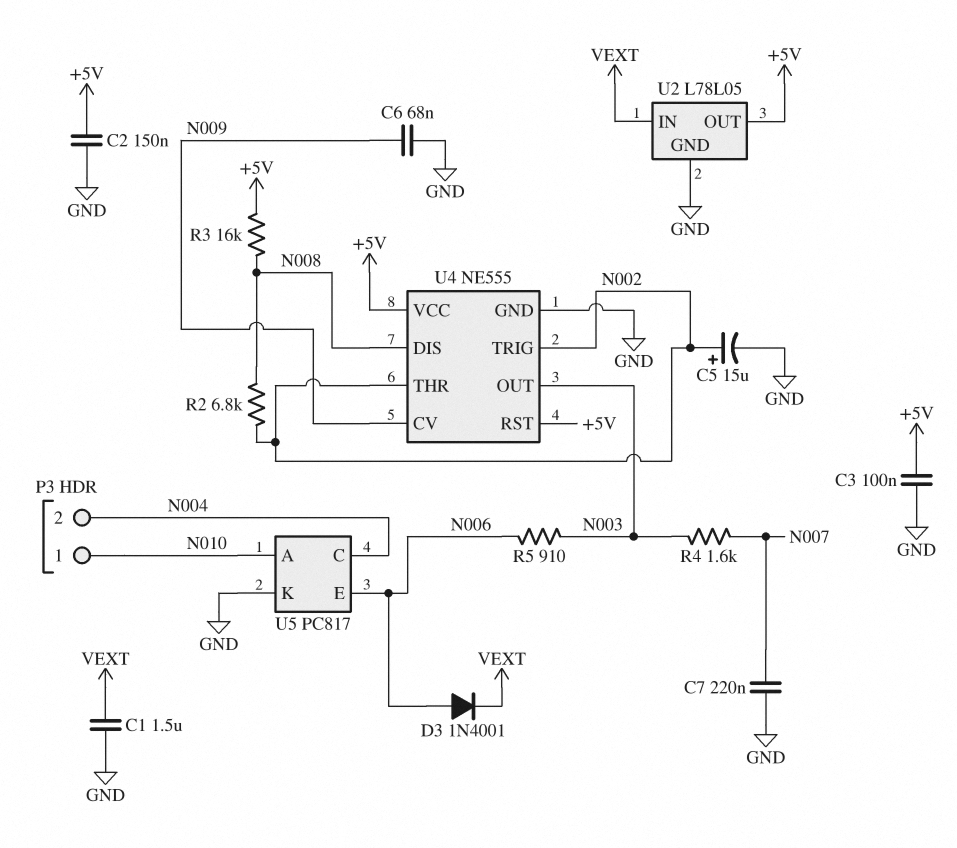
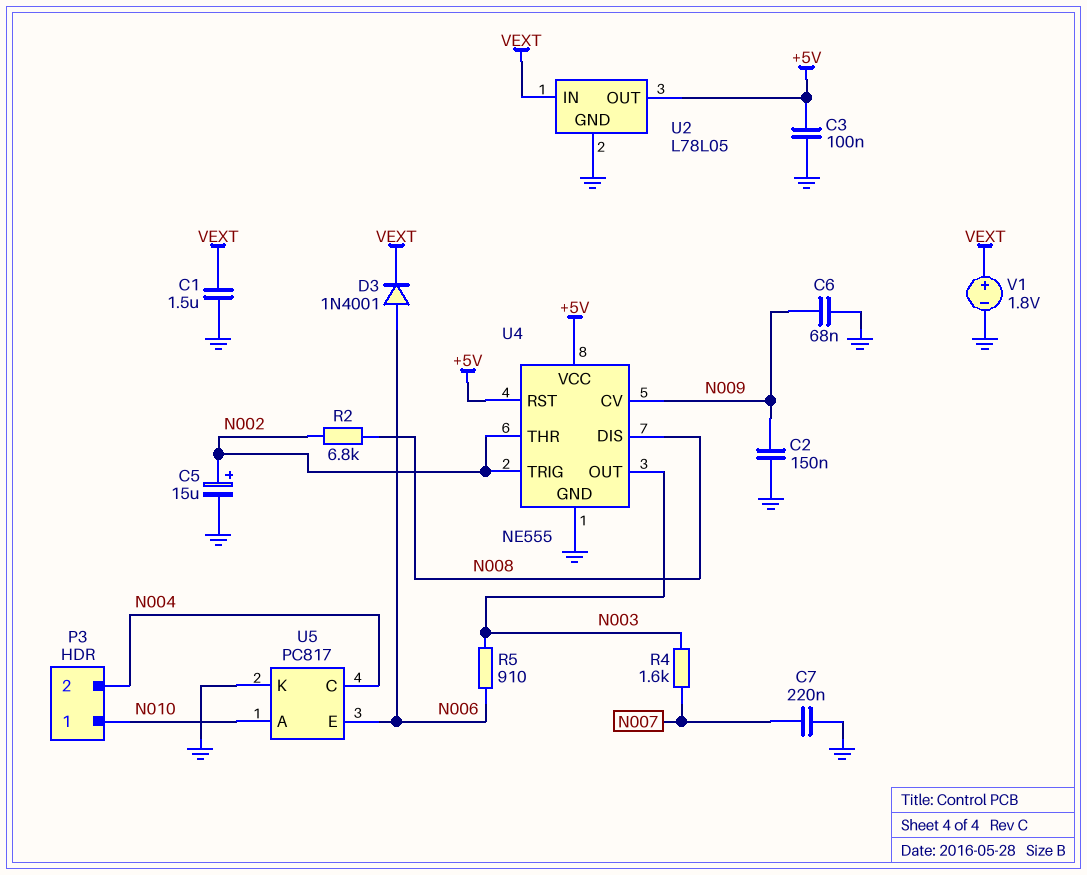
C2: 150nF (+5V, GND) -> 150nF (GND, N009)
R3: 16k (+5V, N008) -> none
V1: none -> 1.8V (plus VEXT, minus GND)

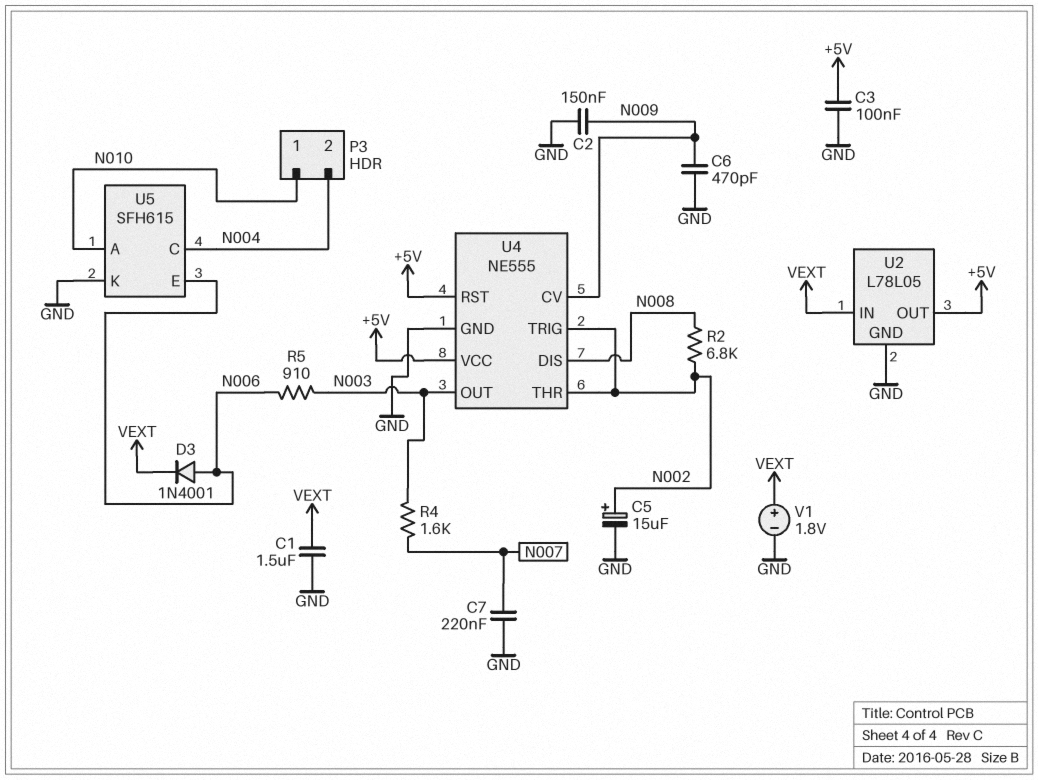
C6: 68nF (GND, N009) -> 470pF (GND, N009)
U5: PC817 -> SFH615

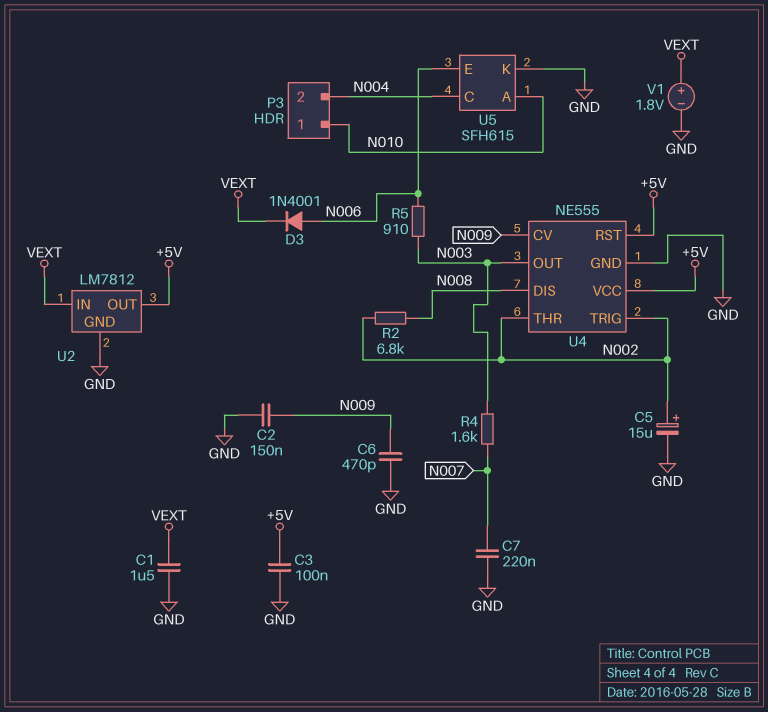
U2: L78L05 -> LM7812

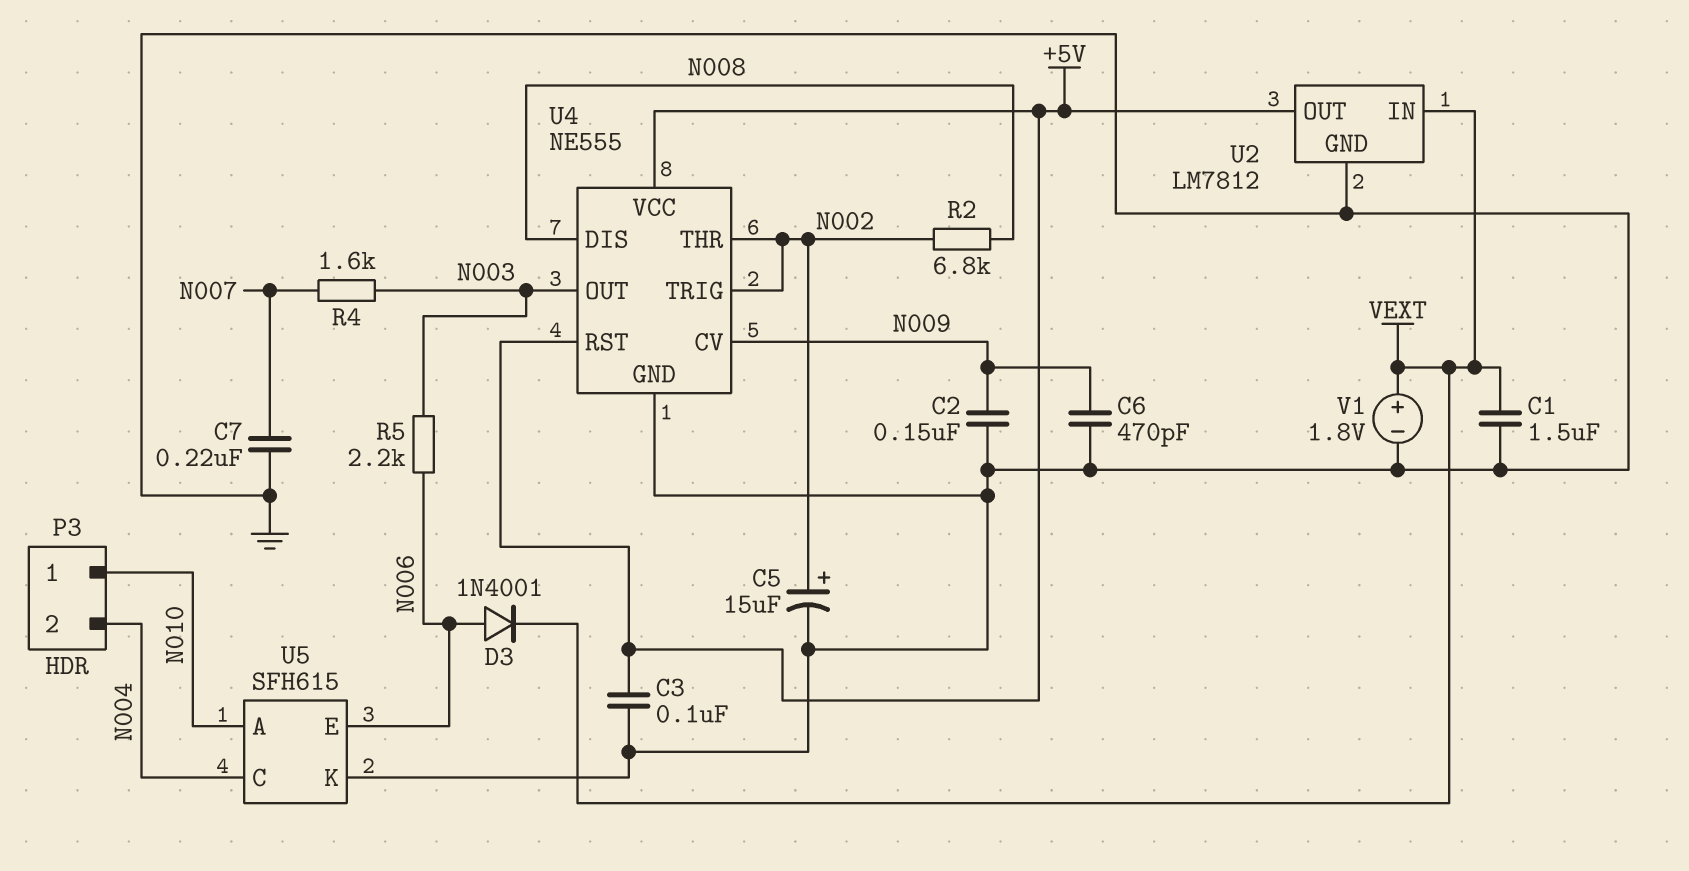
R5: 910 (N003, N006) -> 2.2k (N003, N006)

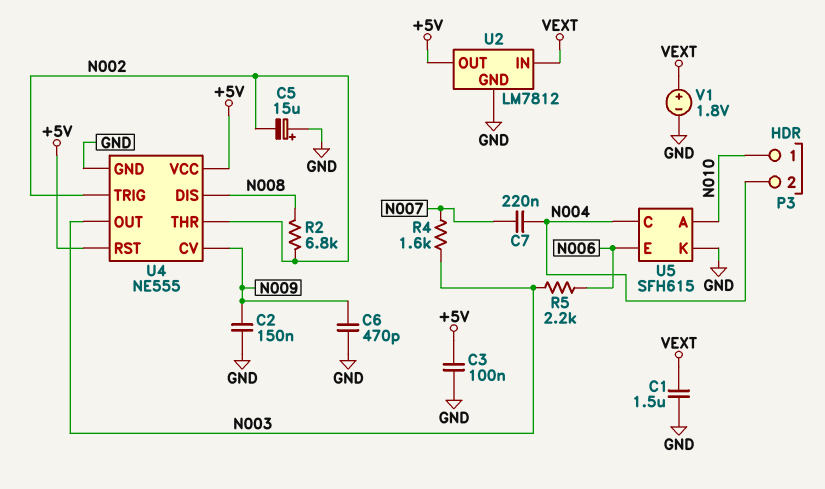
C5: 15uF (plus N002, minus GND) -> 15uF (plus GND, minus N002)
C7: 220nF (GND, N007) -> 220nF (N004, N007)
D3: diode 1N4001 (A N006, K VEXT) -> none

